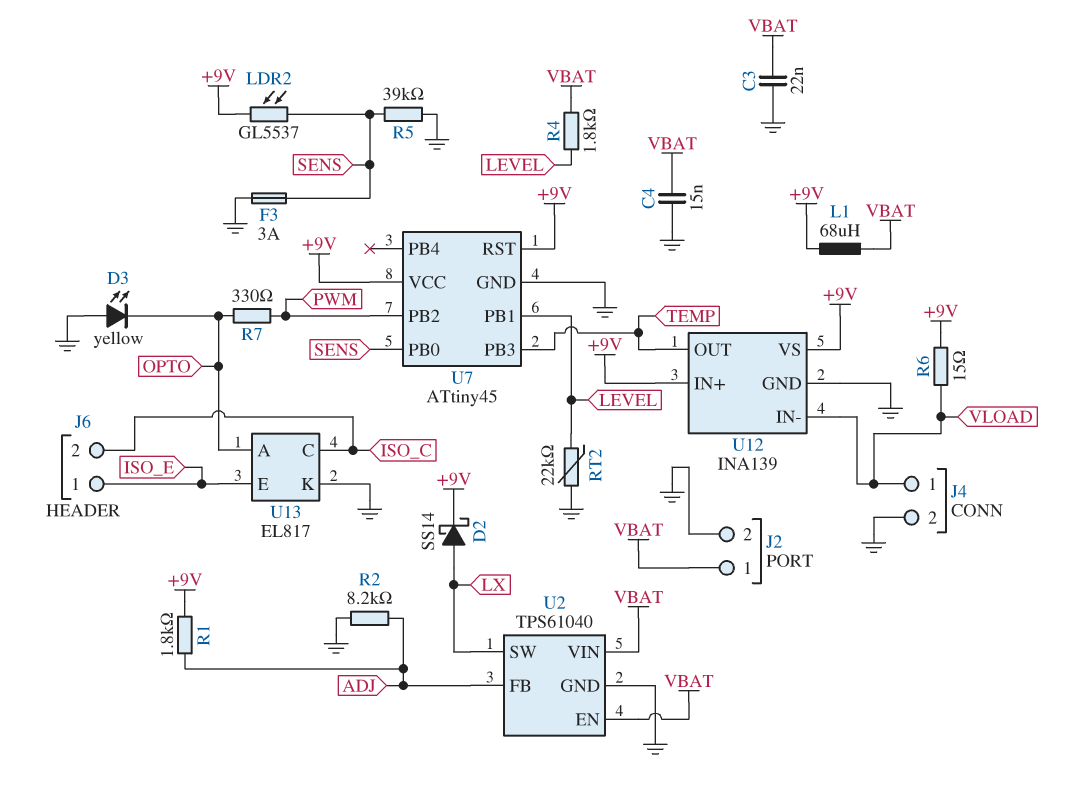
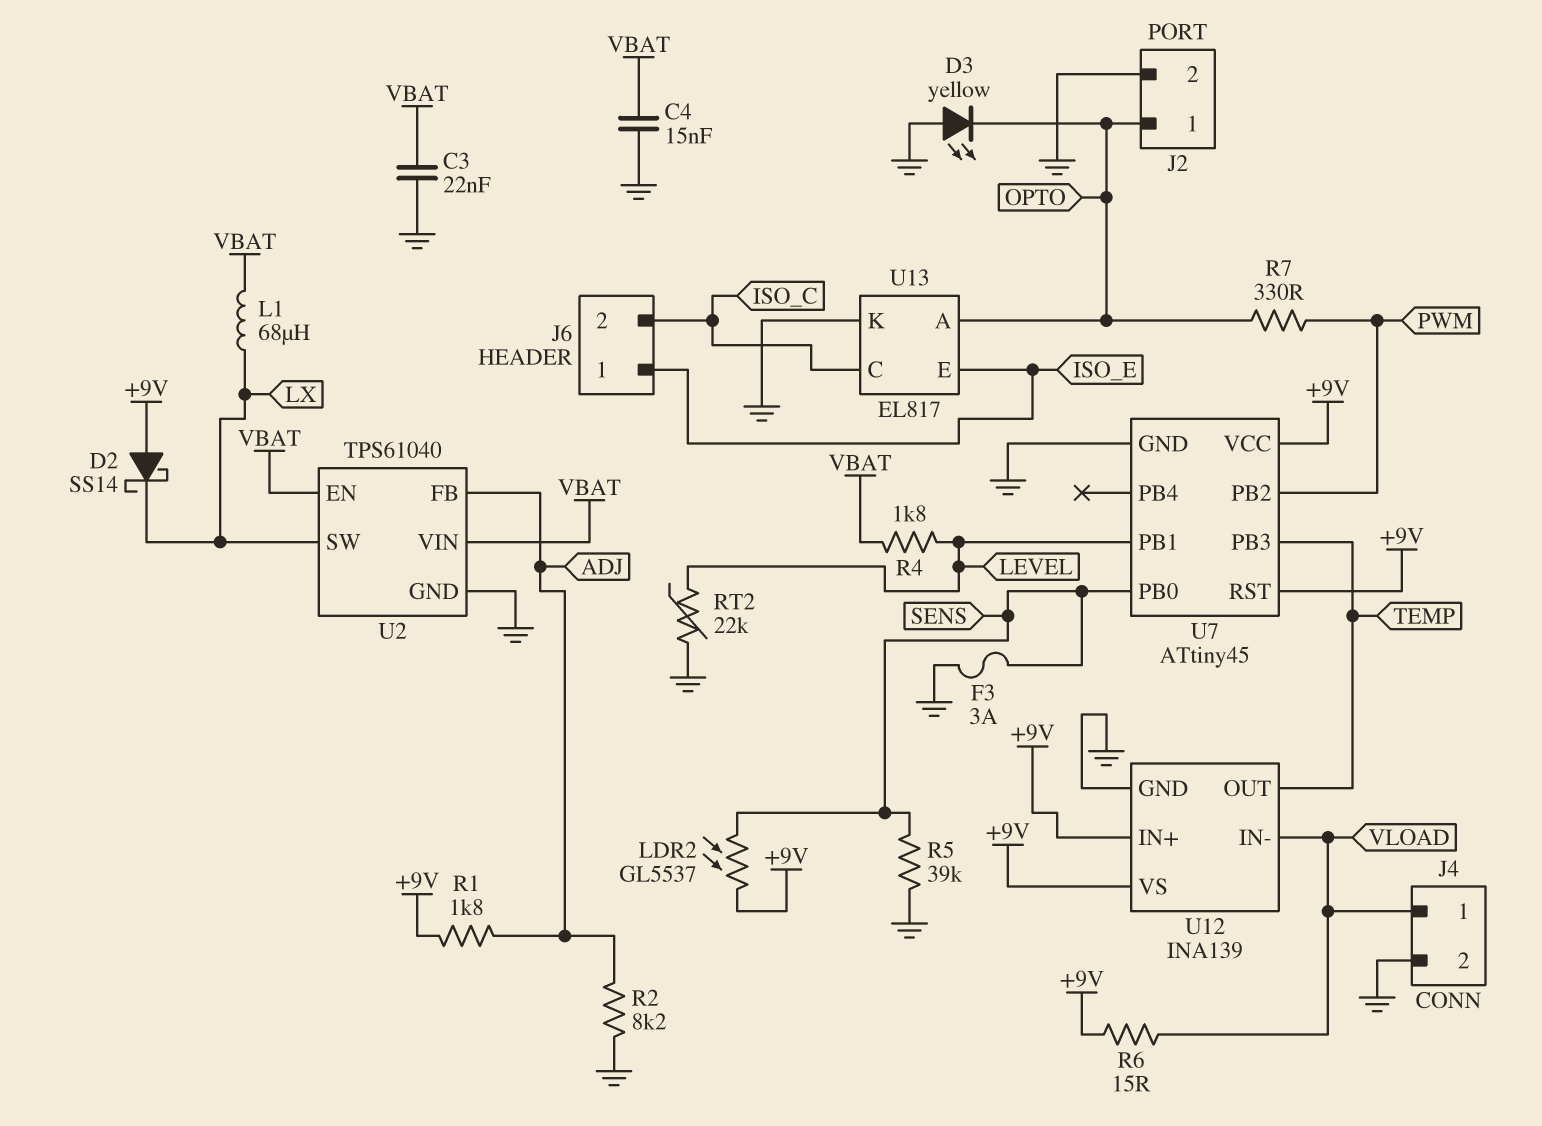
D2: schottky SS14 (A LX, K +9V) -> schottky SS14 (A +9V, K LX)
J2 pin 1: VBAT -> OPTO
L1: 68uH (+9V, VBAT) -> 68uH (LX, VBAT)

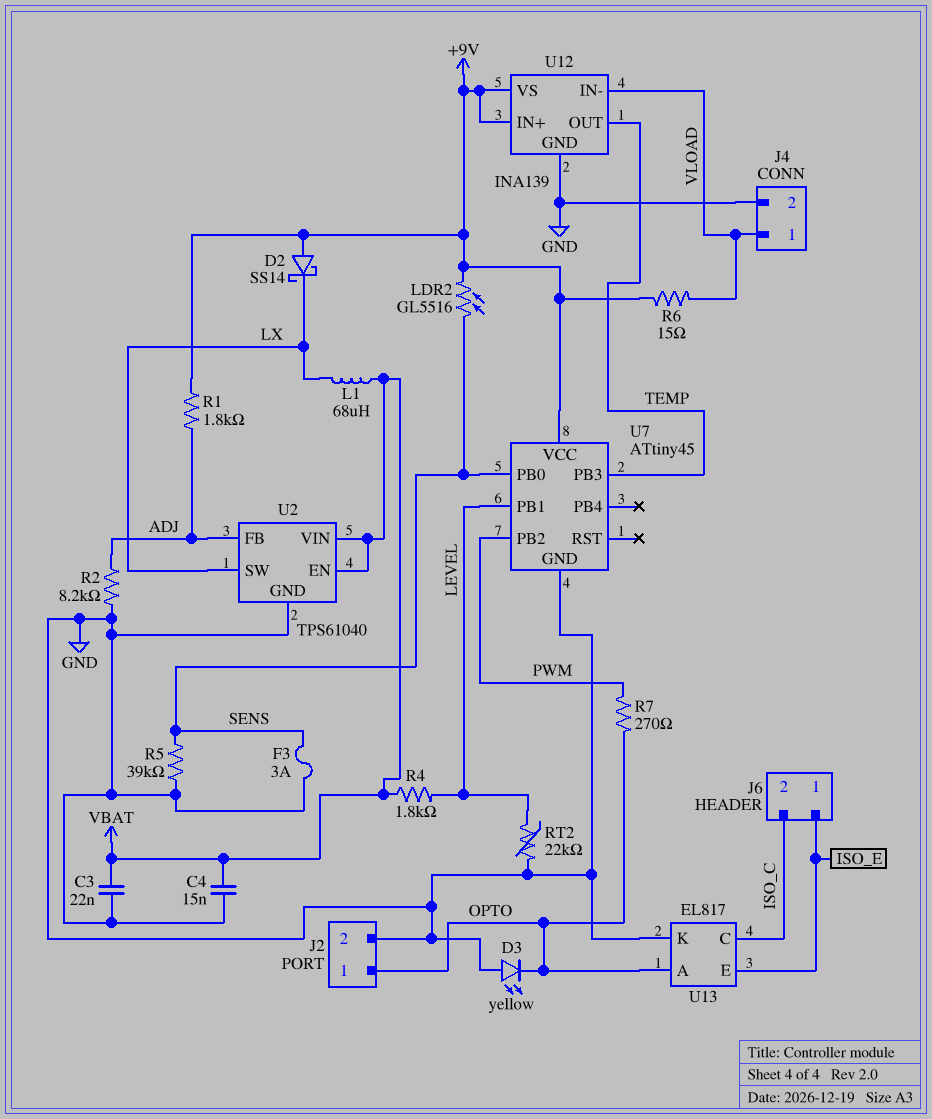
LDR2: GL5537 (+9V, SENS) -> GL5516 (+9V, SENS)
R7: 330 (OPTO, PWM) -> 270 (OPTO, PWM)
U7 pin RST: +9V -> none

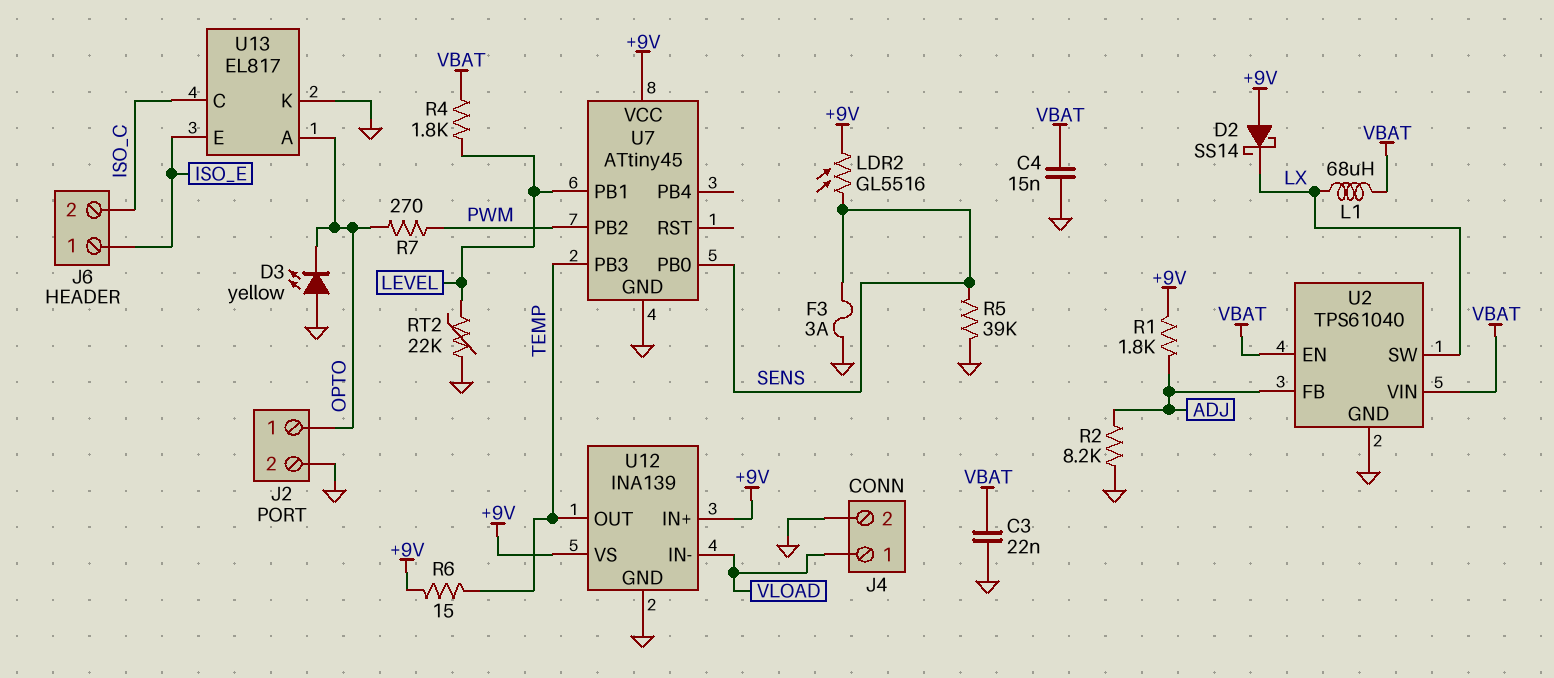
R6: 15 (+9V, VLOAD) -> 15 (+9V, TEMP)

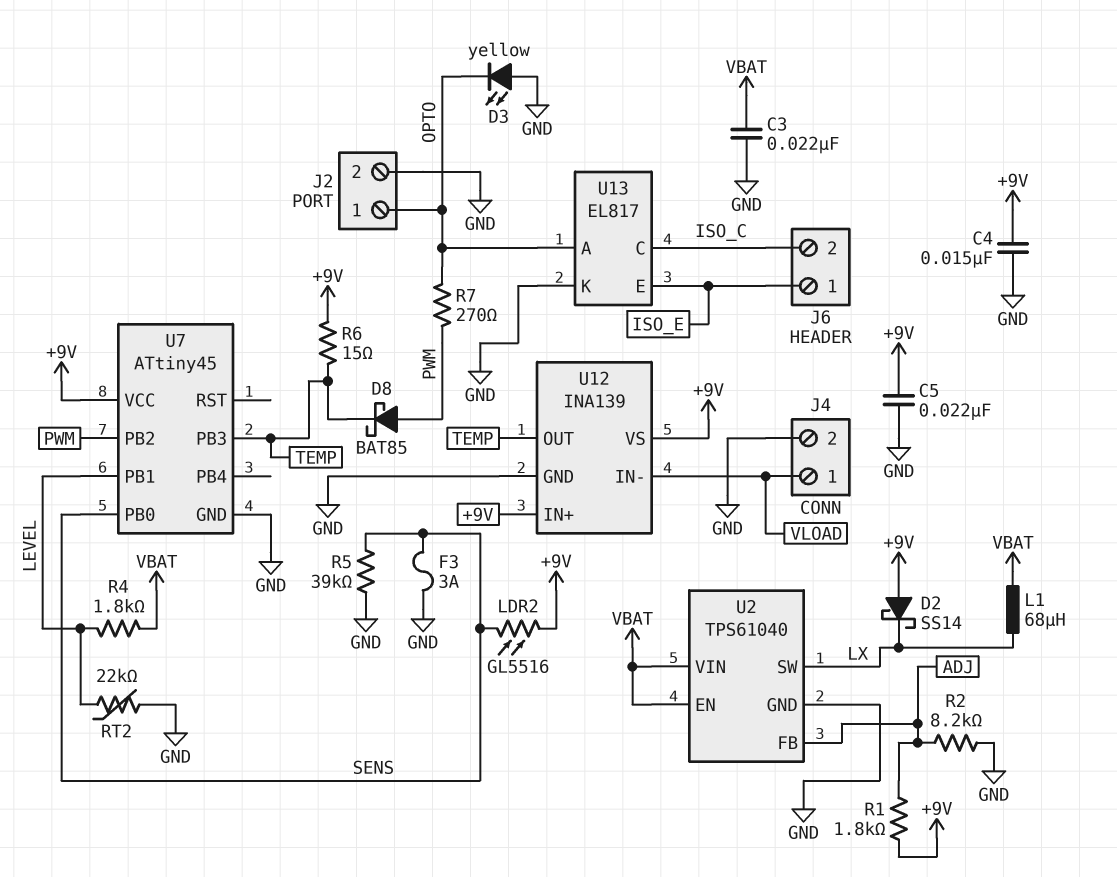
C4: 15nF (GND, VBAT) -> 15nF (+9V, GND)
C5: none -> 22nF (+9V, GND)
D8: none -> schottky BAT85 (A PWM, K TEMP)

